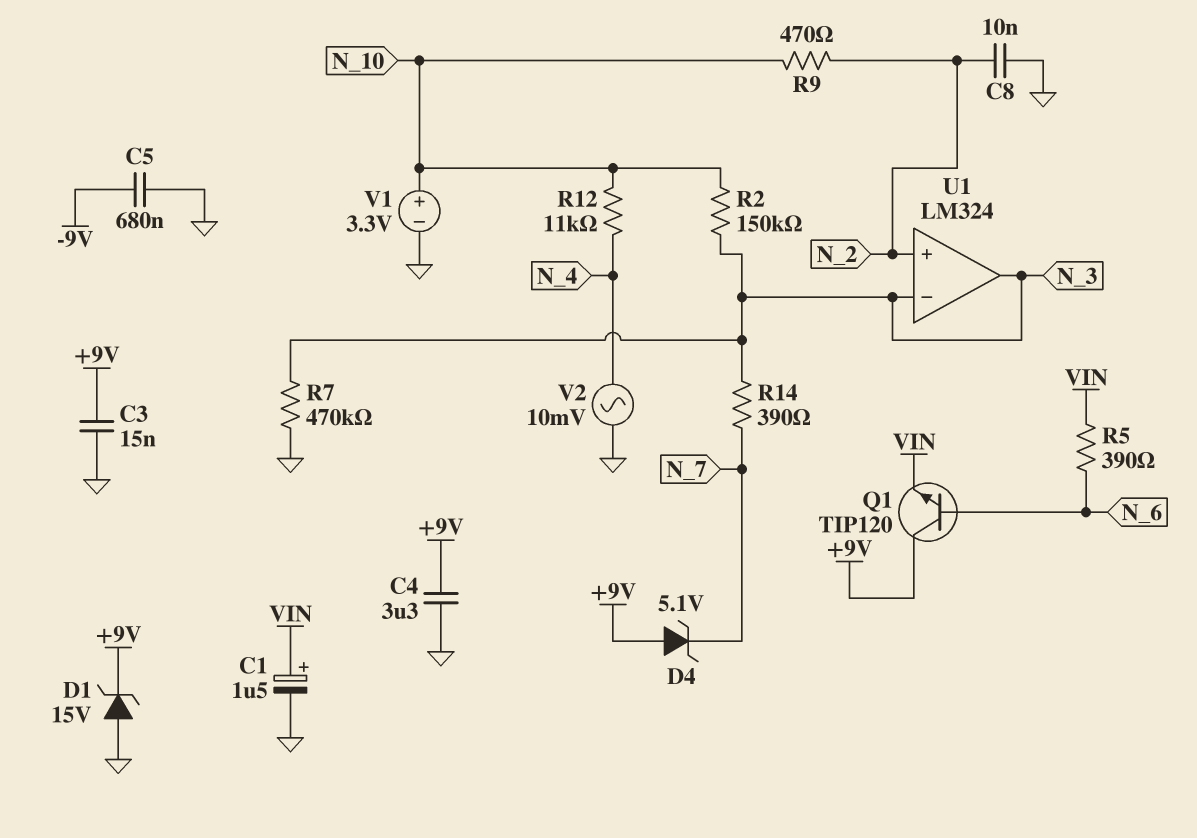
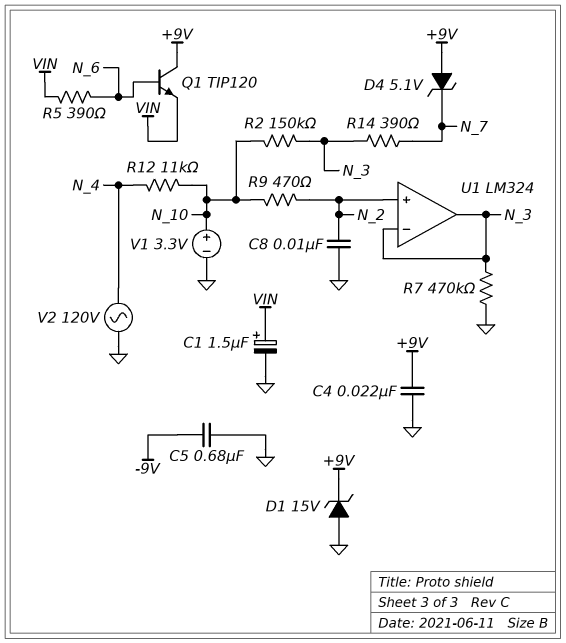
C3: 15nF (+9V, GND) -> none
C4: 3.3uF (+9V, GND) -> 22nF (+9V, GND)
V2: AC 10mV (GND, N_4) -> AC 120V (GND, N_4)

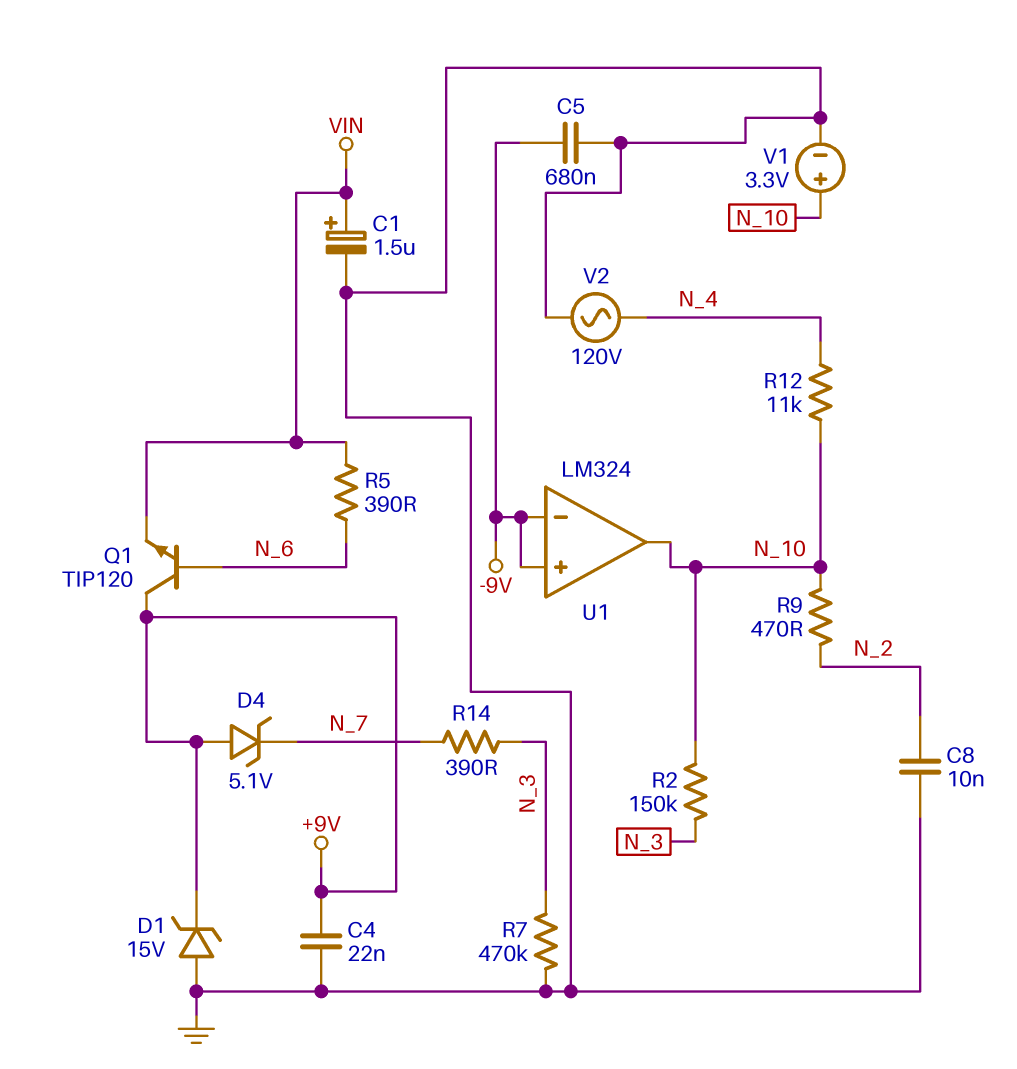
U1 pin in+: N_2 -> -9V
U1 pin in-: N_3 -> -9V
U1 pin out: N_3 -> N_10

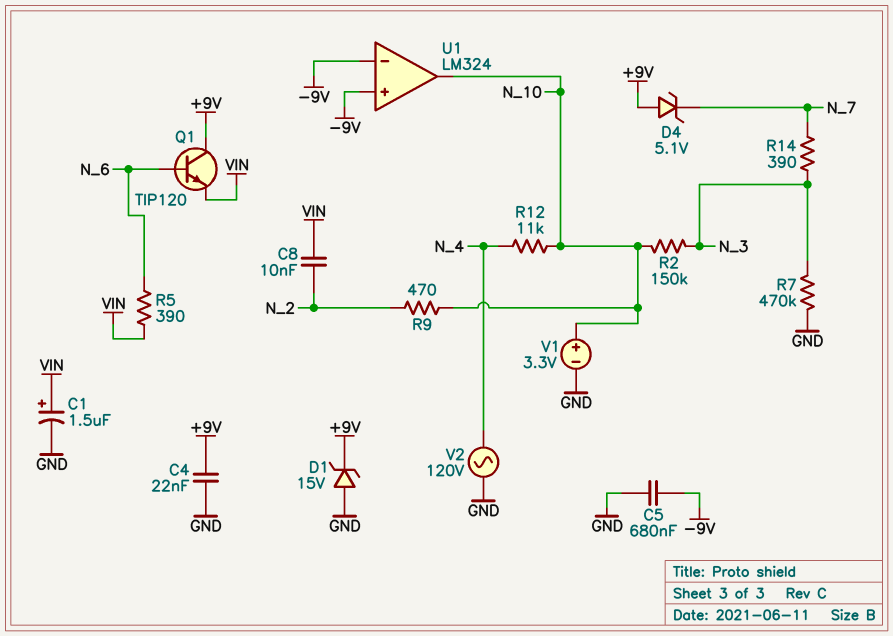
C8: 10nF (GND, N_2) -> 10nF (N_2, VIN)

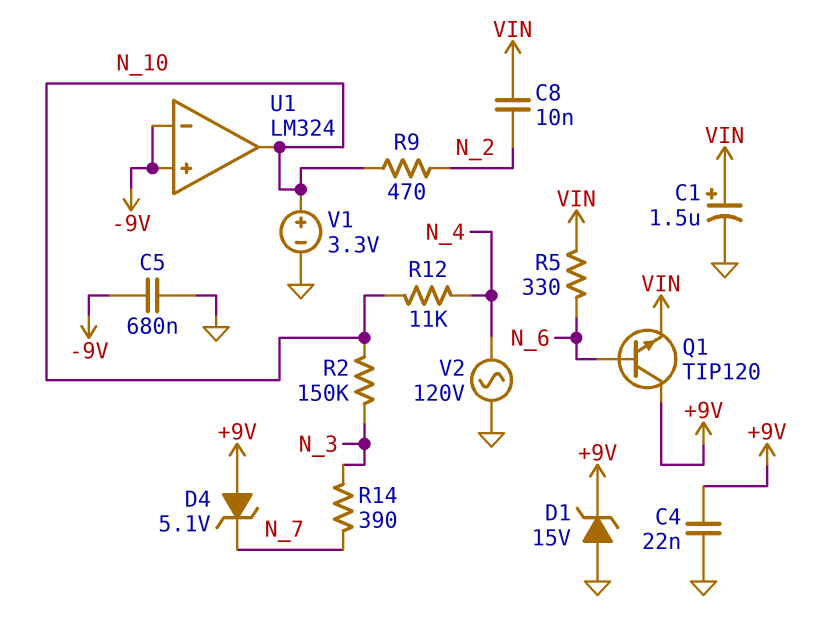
R5: 390 (N_6, VIN) -> 330 (N_6, VIN)
R7: 470k (GND, N_3) -> none

